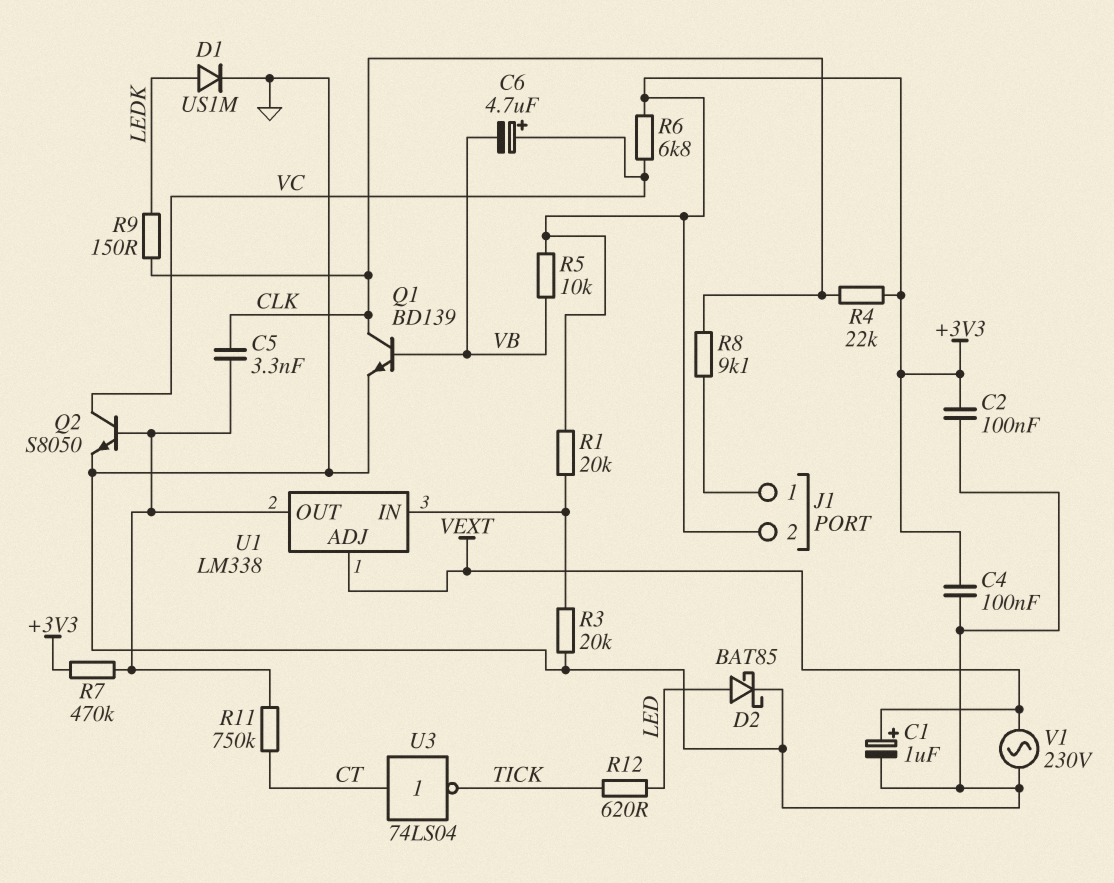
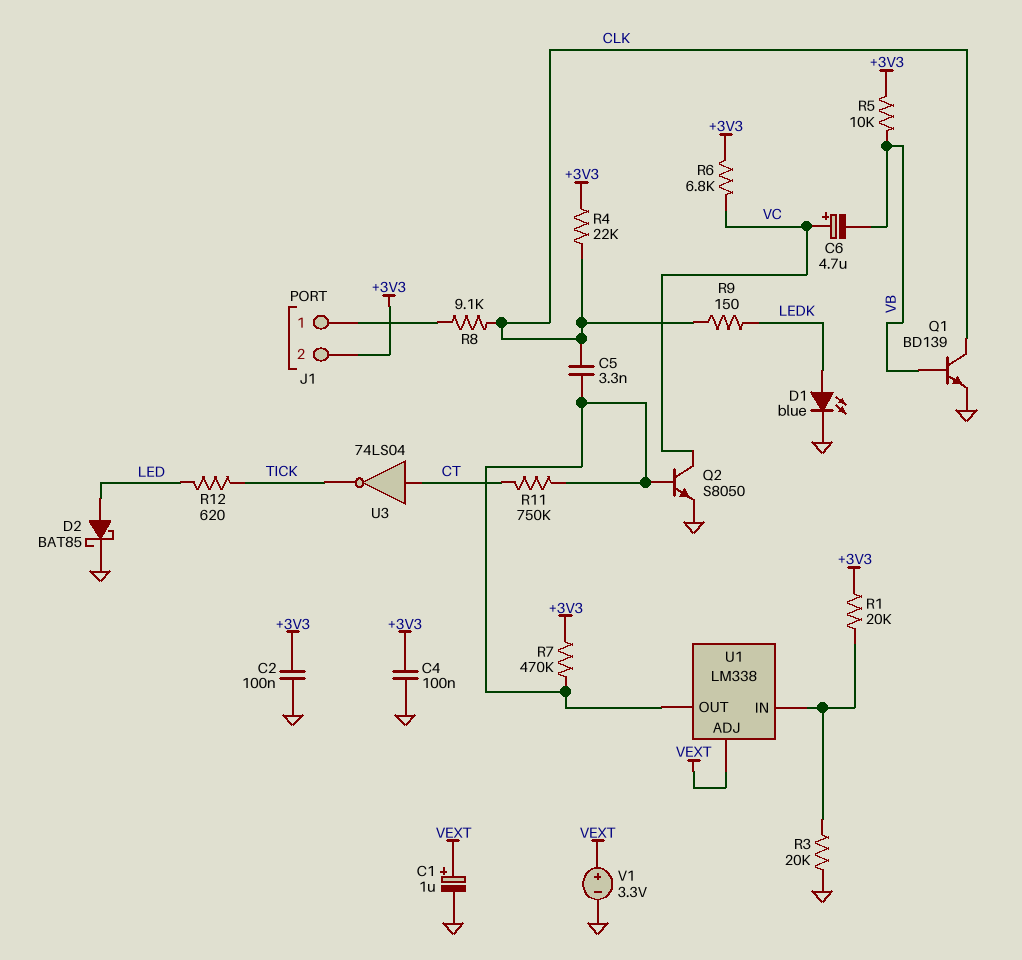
D1: diode US1M (A LEDK, K GND) -> LED blue (A LEDK, K GND)
V1: AC 230V (GND, VEXT) -> 3.3V (plus VEXT, minus GND)

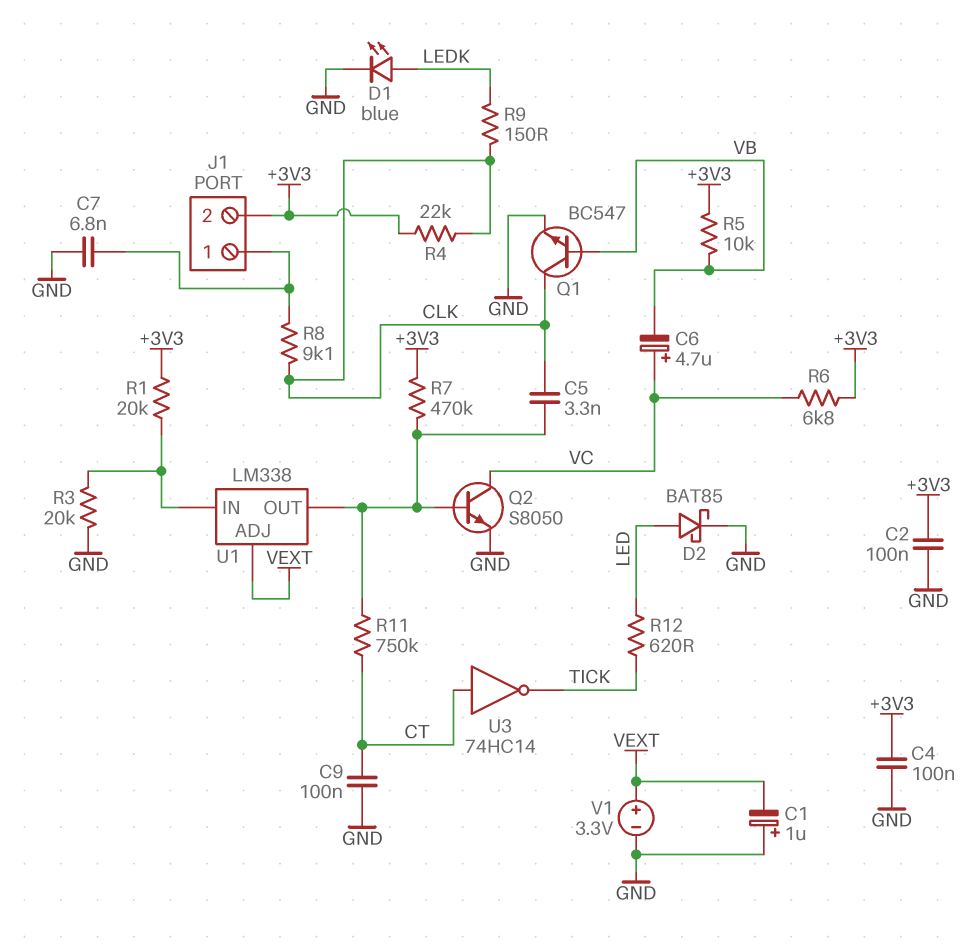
C1: 1uF (plus VEXT, minus GND) -> 1uF (plus GND, minus VEXT)
C7: none -> 6.8nF (GND, J1/1)
C9: none -> 100nF (CT, GND)
Q1: NPN BD139 (B VB, C CLK, E GND) -> NPN BC547 (B VB, C CLK, E GND)
U3: NOT 74LS04 (in CT, out TICK) -> NOT 74HC14 (in CT, out TICK)

